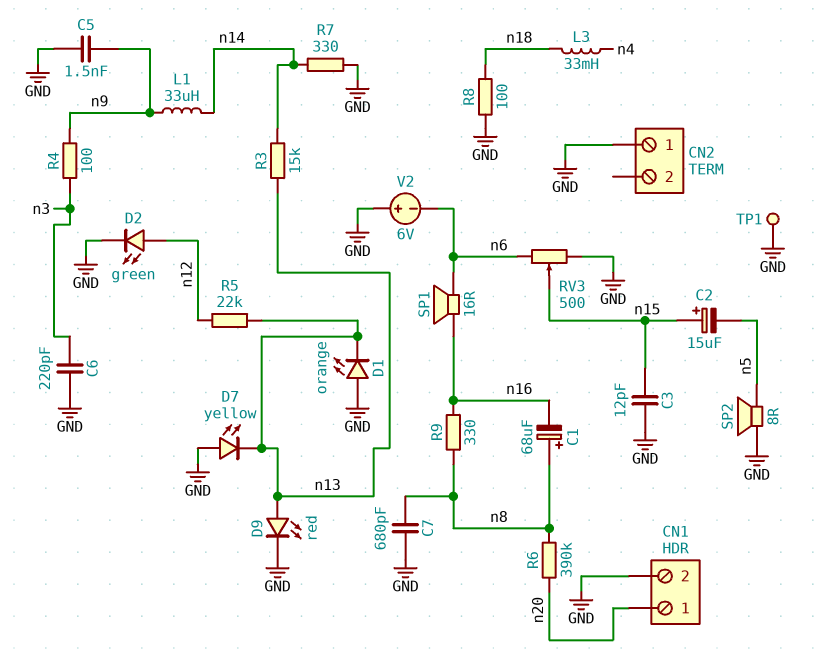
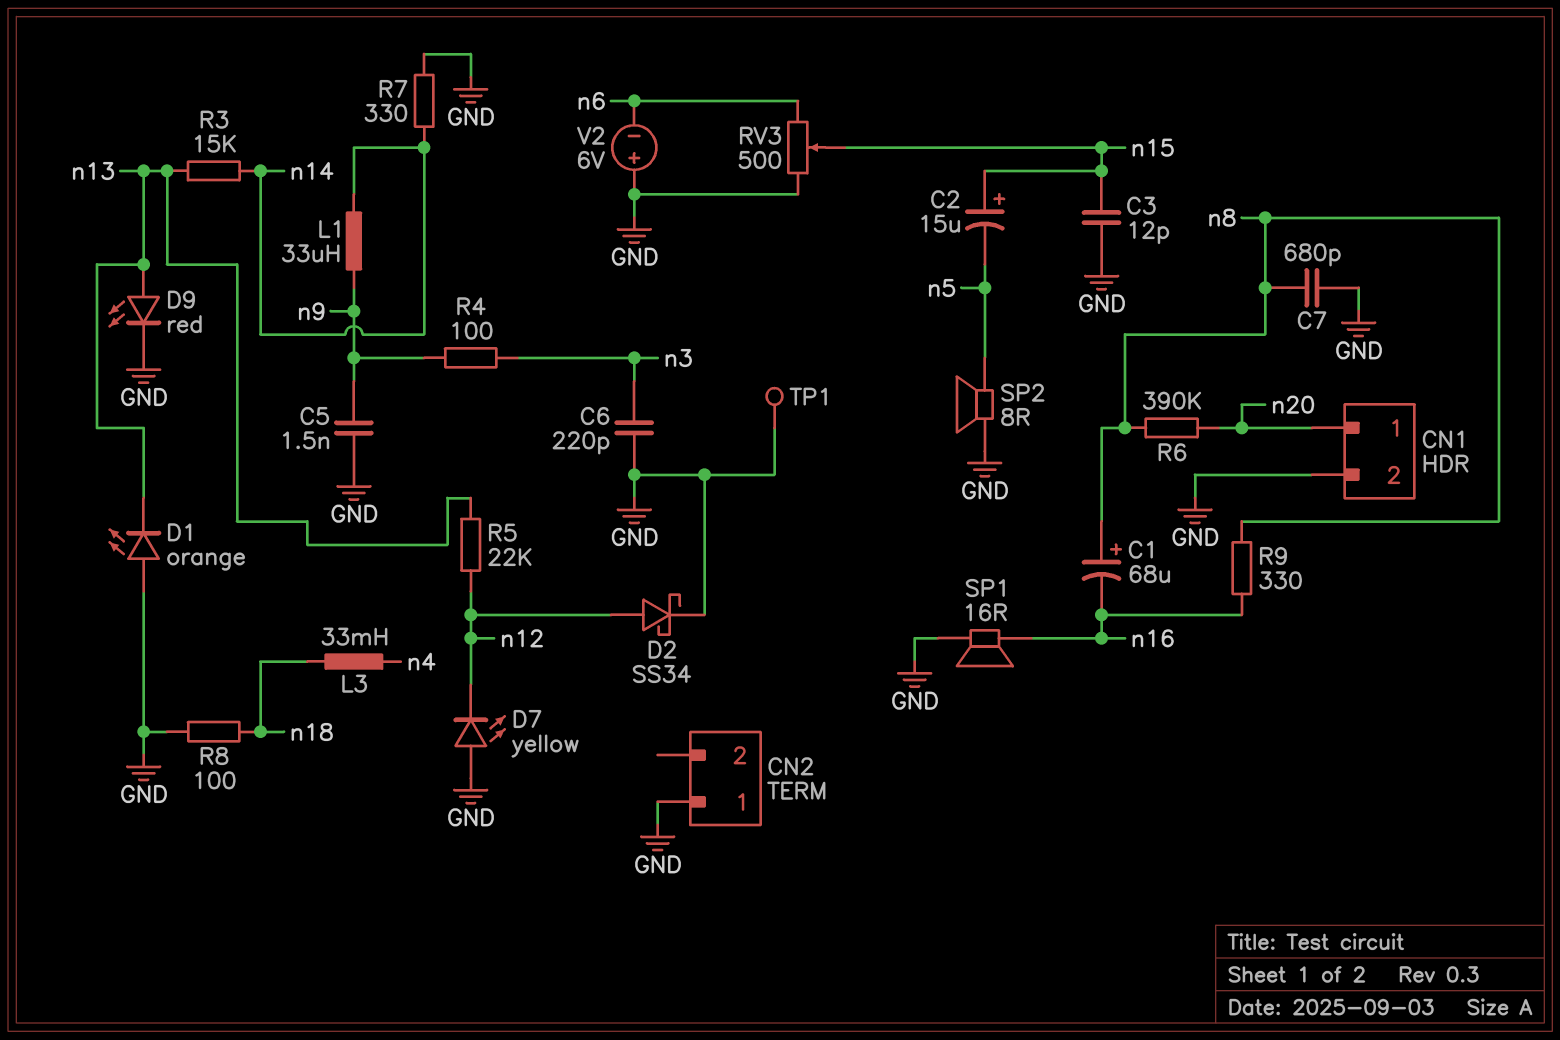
D2: LED green (A n12, K GND) -> schottky SS34 (A n12, K GND)
D7: LED yellow (A GND, K n13) -> LED yellow (A GND, K n12)
SP1: speaker 16R (n6, n16) -> speaker 16R (GND, n16)

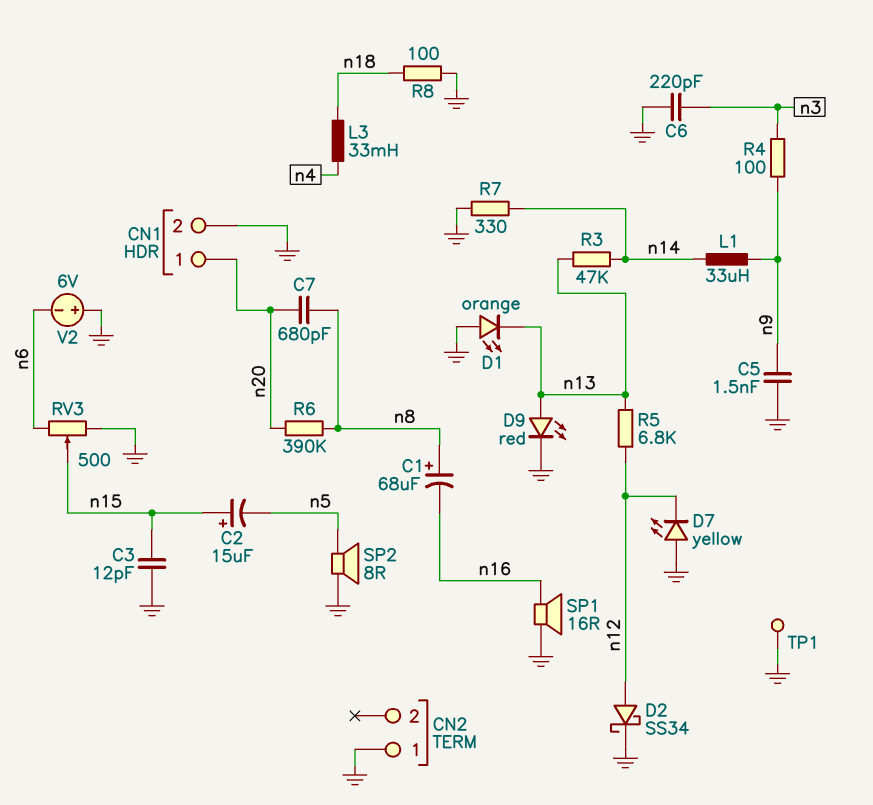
C7: 680pF (GND, n8) -> 680pF (n8, n20)
R3: 15k (n13, n14) -> 47k (n13, n14)
R5: 22k (n12, n13) -> 6.8k (n12, n13)
R9: 330 (n8, n16) -> none

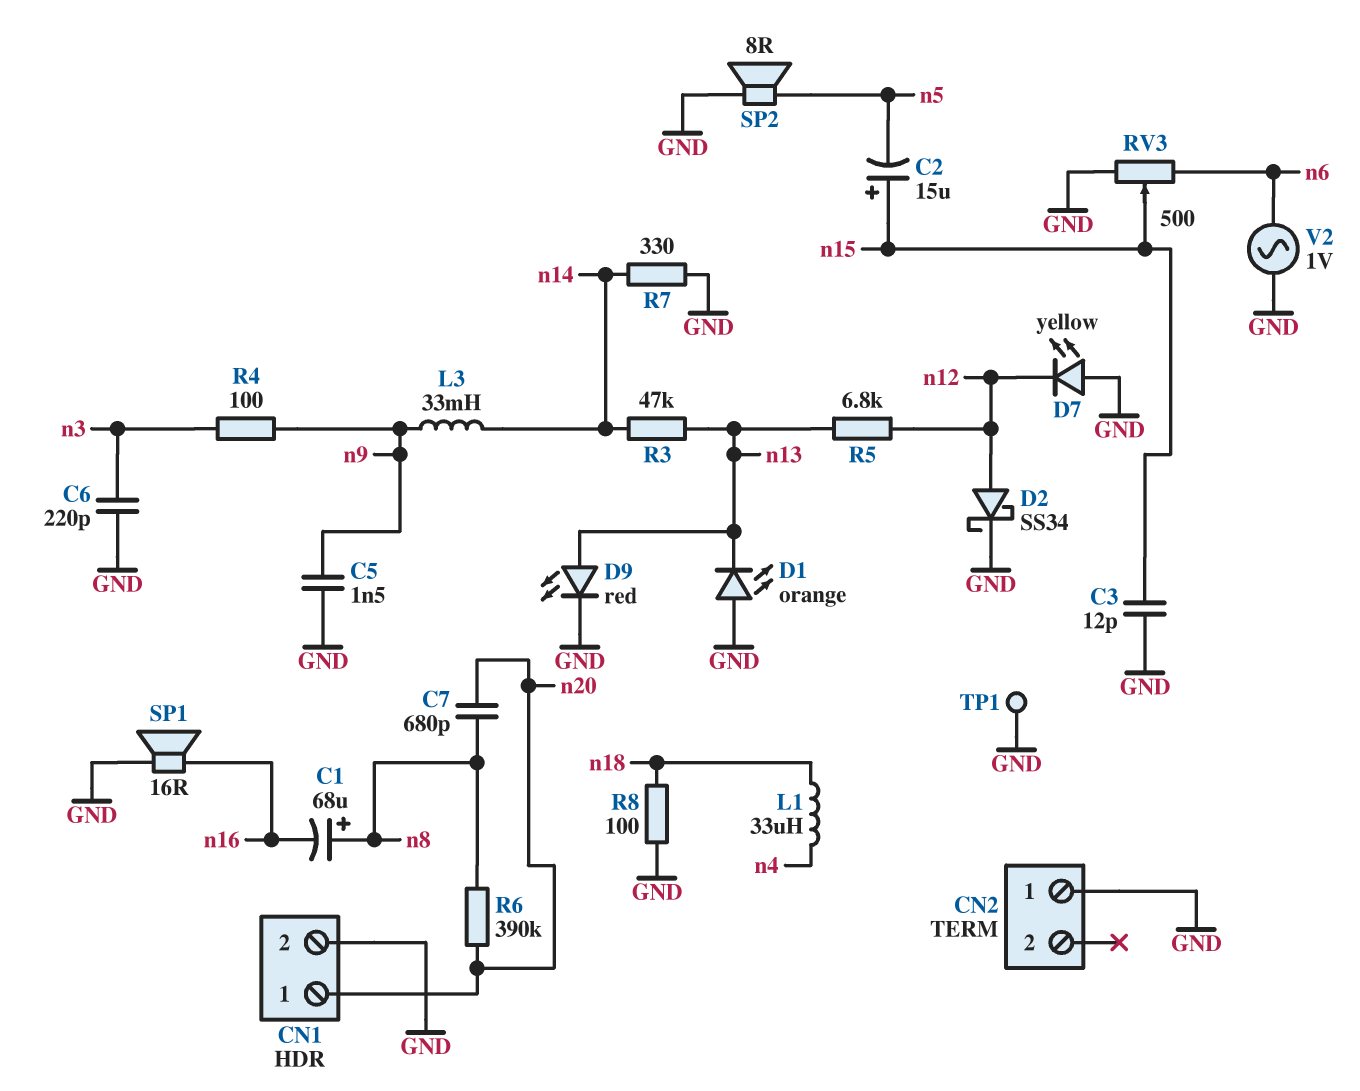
L1: 33uH (n9, n14) -> 33uH (n4, n18)
L3: 33mH (n4, n18) -> 33mH (n9, n14)
V2: 6V (plus GND, minus n6) -> AC 1V (GND, n6)

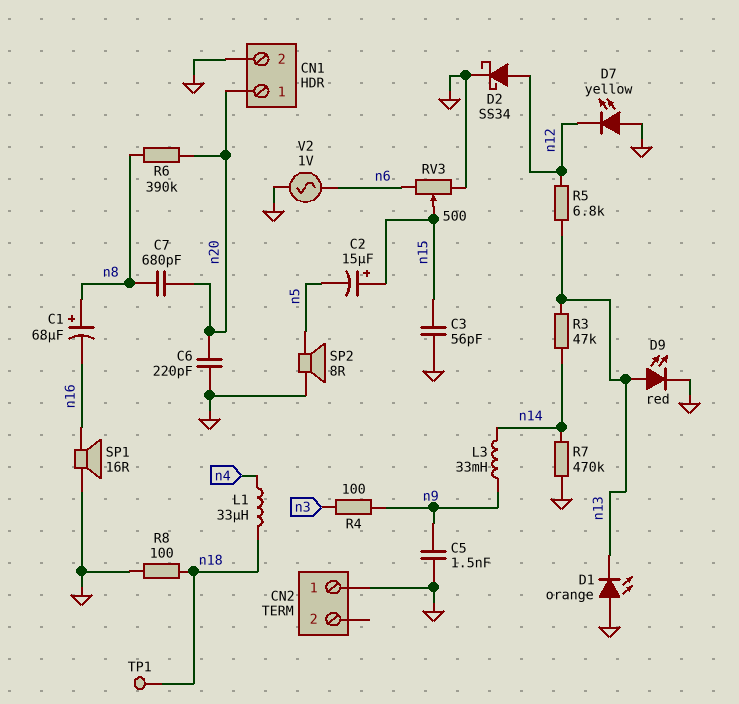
C3: 12pF (GND, n15) -> 56pF (GND, n15)
C6: 220pF (GND, n3) -> 220pF (GND, n20)
R7: 330 (GND, n14) -> 470k (GND, n14)
TP1: test point (GND) -> test point (n18)

